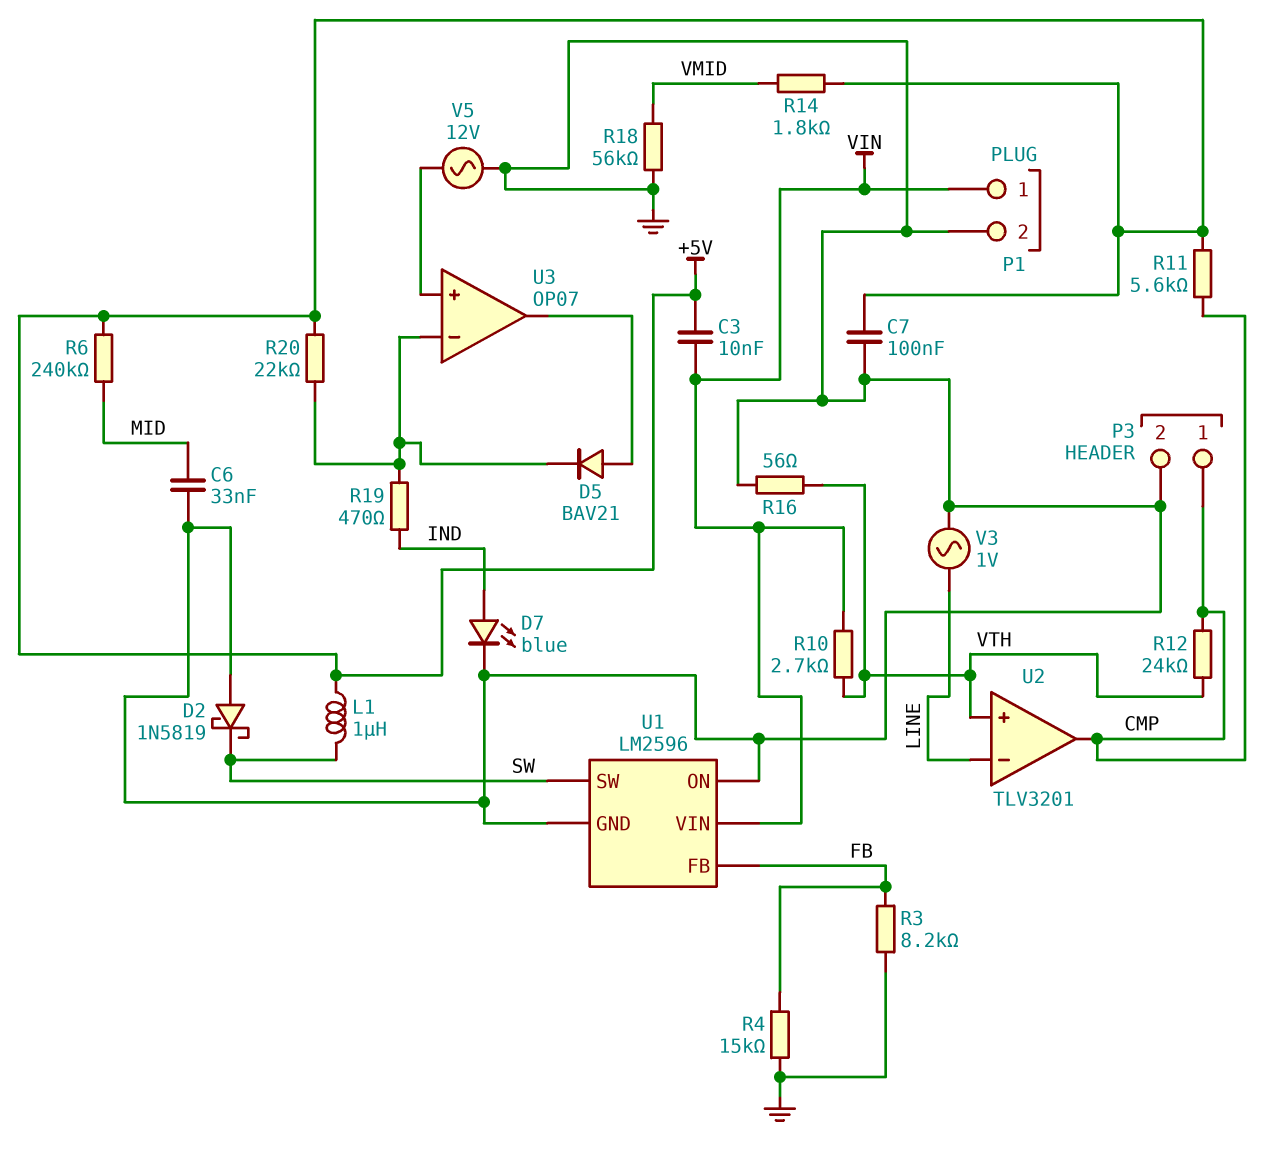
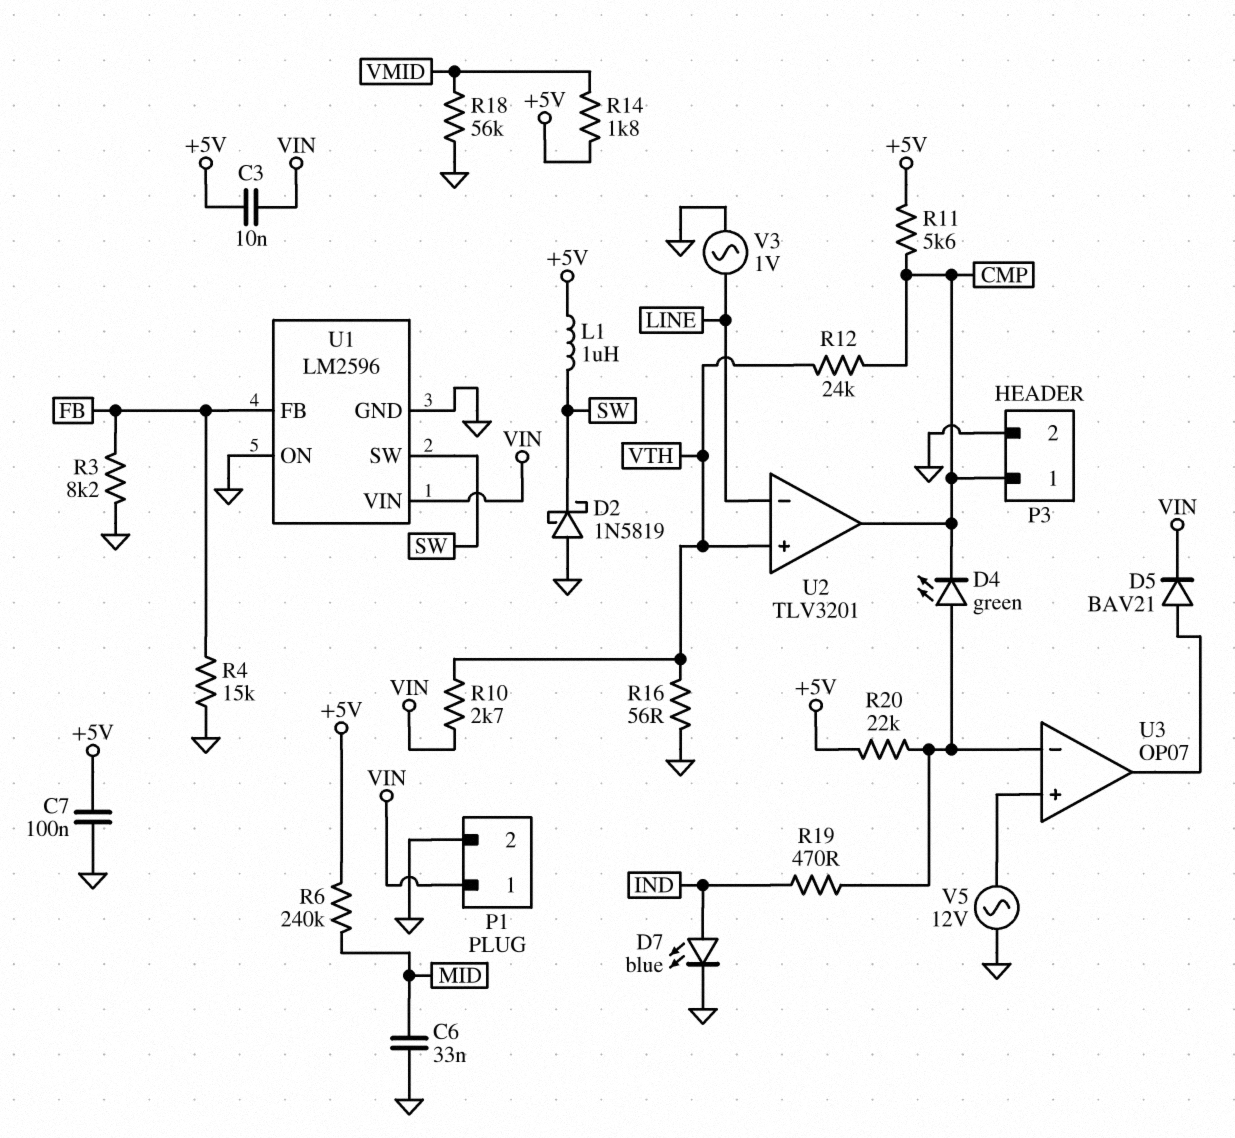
D4: none -> LED green (A U3/in-, K CMP)
D5: diode BAV21 (A U3/out, K U3/in-) -> diode BAV21 (A U3/out, K VIN)

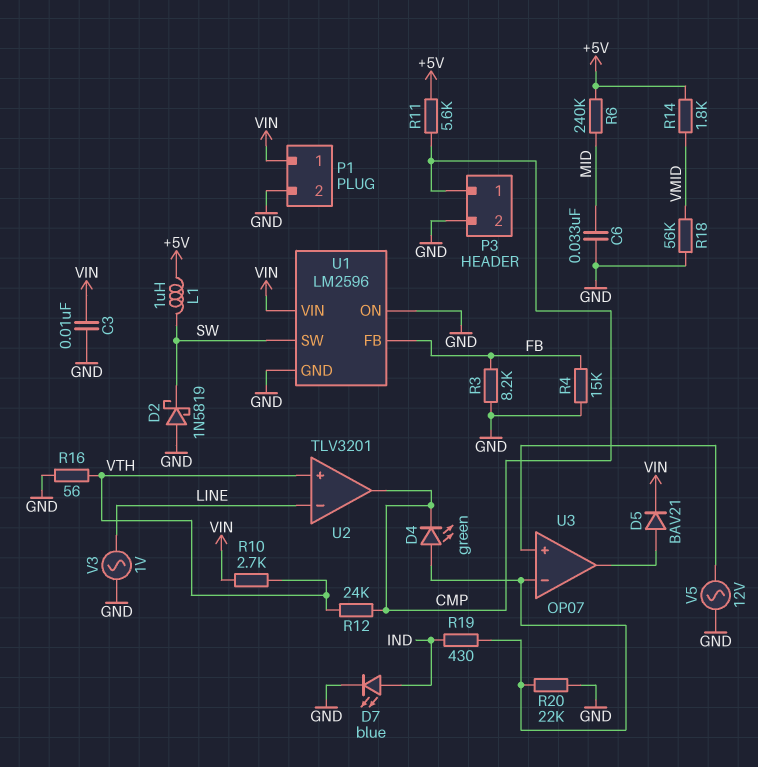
C3: 10nF (+5V, VIN) -> 10nF (GND, VIN)
C7: 100nF (+5V, GND) -> none
R19: 470 (IND, U3/in-) -> 430 (IND, U3/in-)
R20: 22k (+5V, U3/in-) -> 22k (GND, U3/in-)

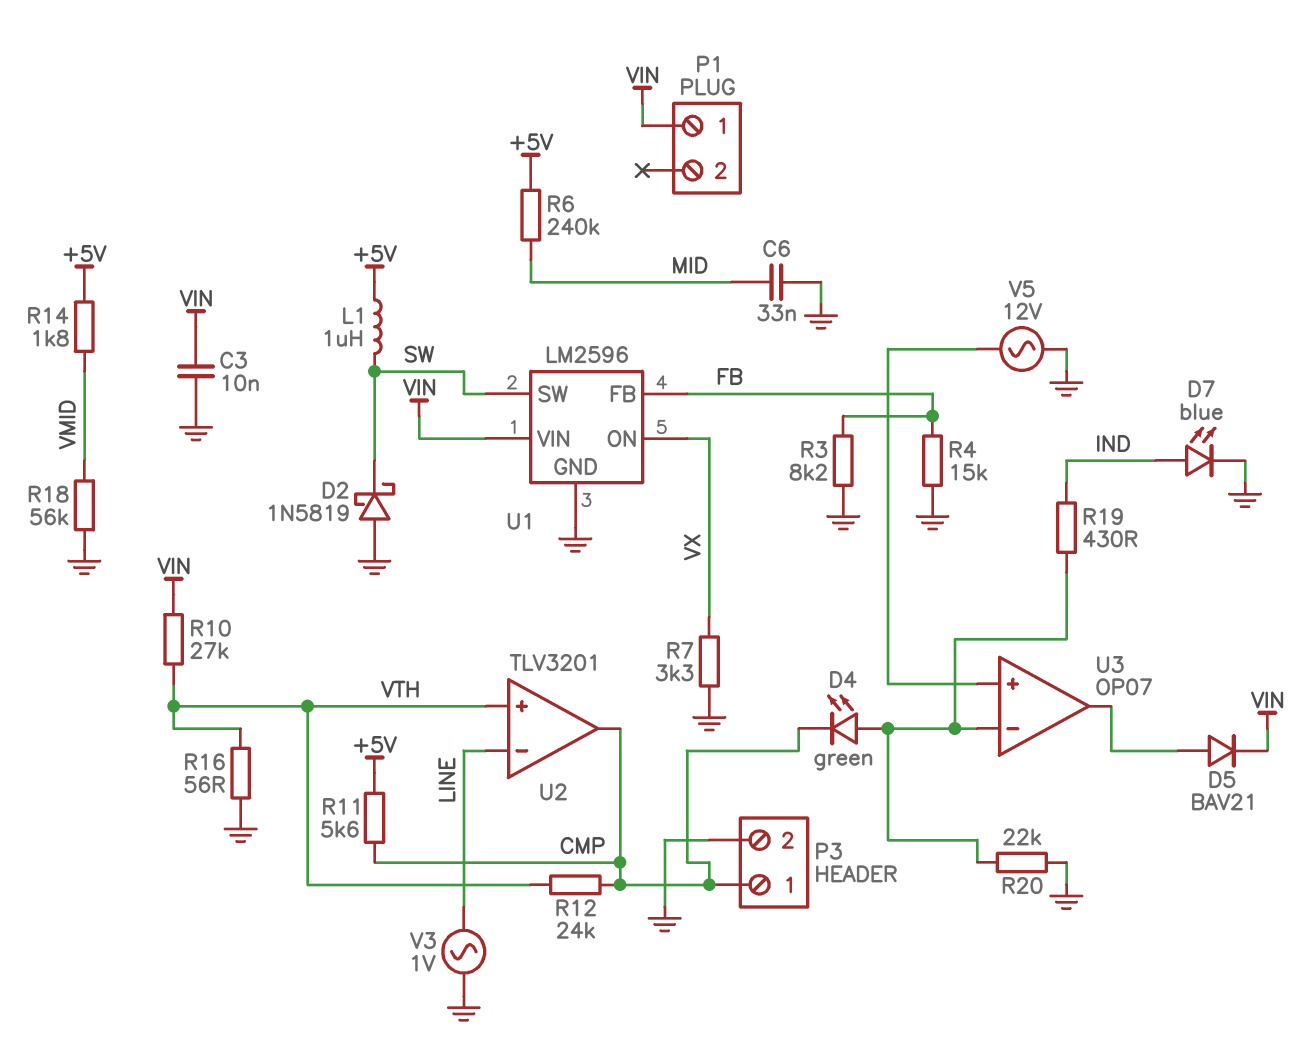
P1 pin 2: GND -> none
R7: none -> 3.3k (GND, VX)
R10: 2.7k (VIN, VTH) -> 27k (VIN, VTH)
U1 pin ON: GND -> VX

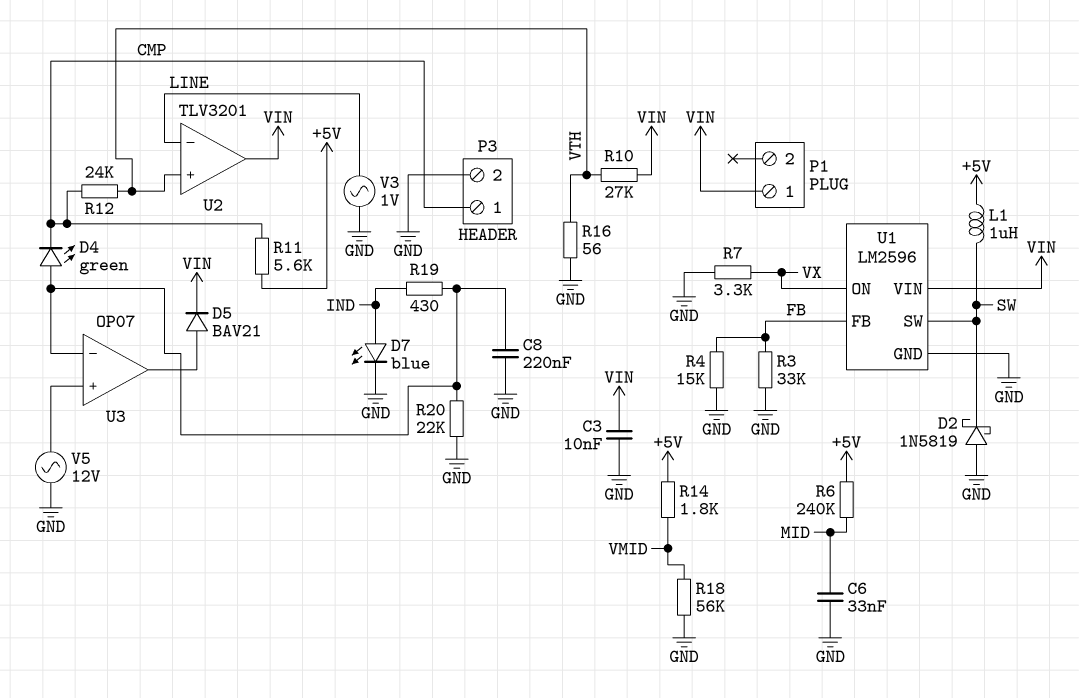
C8: none -> 220nF (GND, U3/in-)
R3: 8.2k (FB, GND) -> 33k (FB, GND)
U2 pin out: CMP -> VIN

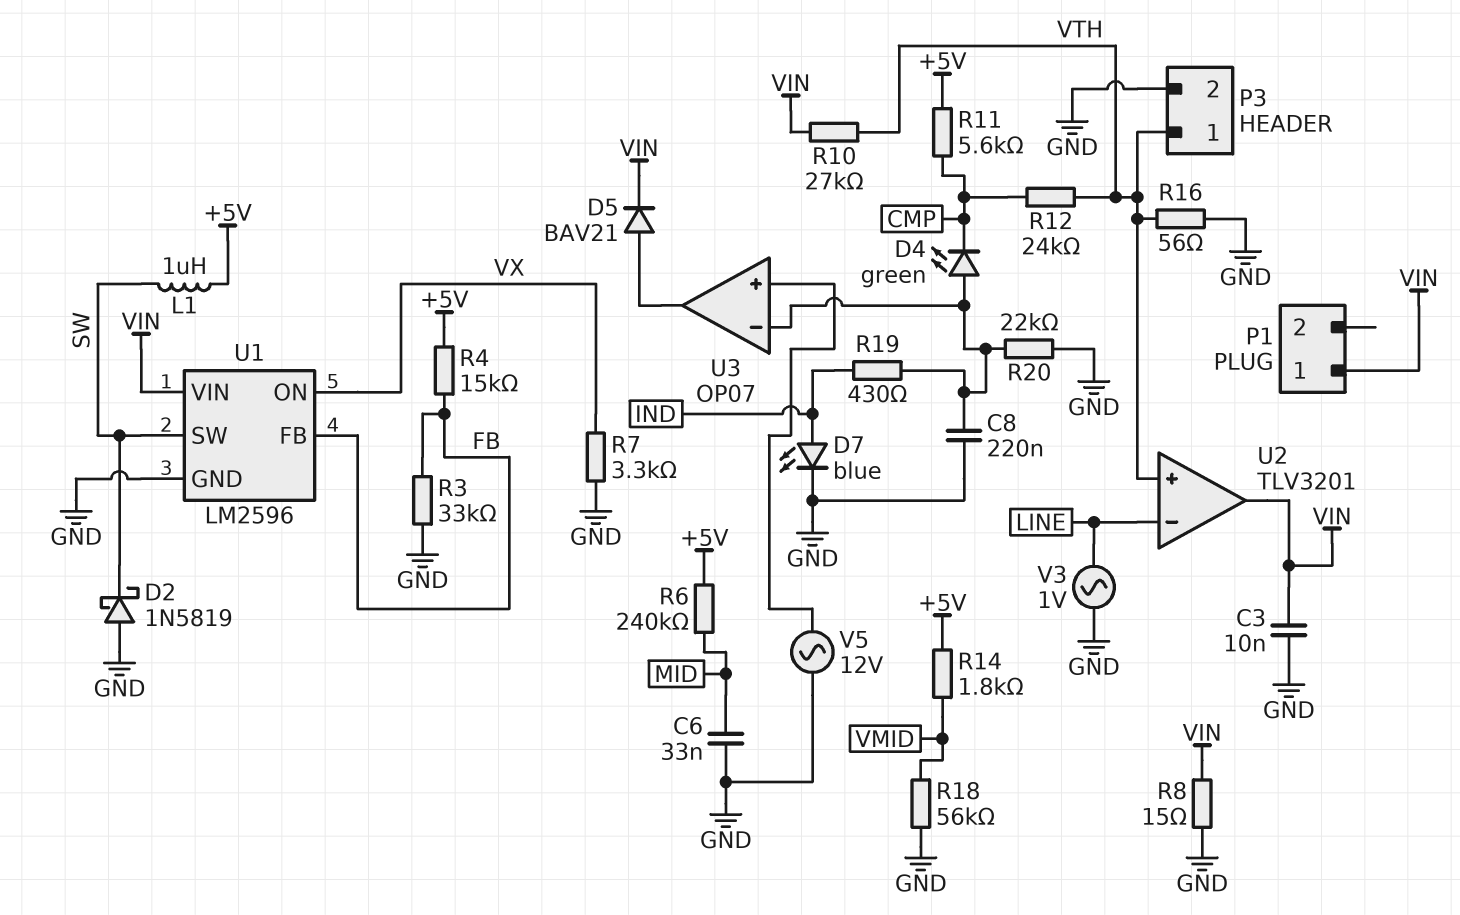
P3 pin 1: CMP -> VTH
R4: 15k (FB, GND) -> 15k (+5V, FB)
R8: none -> 15 (GND, VIN)

